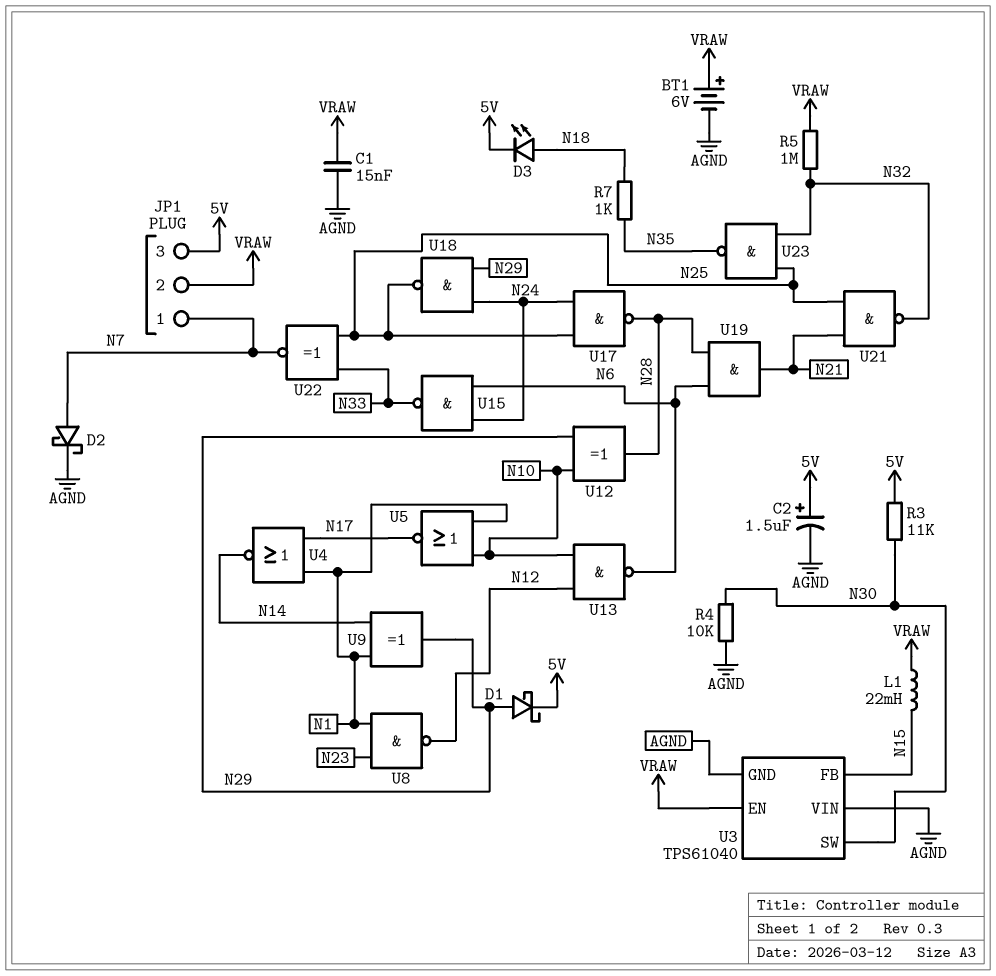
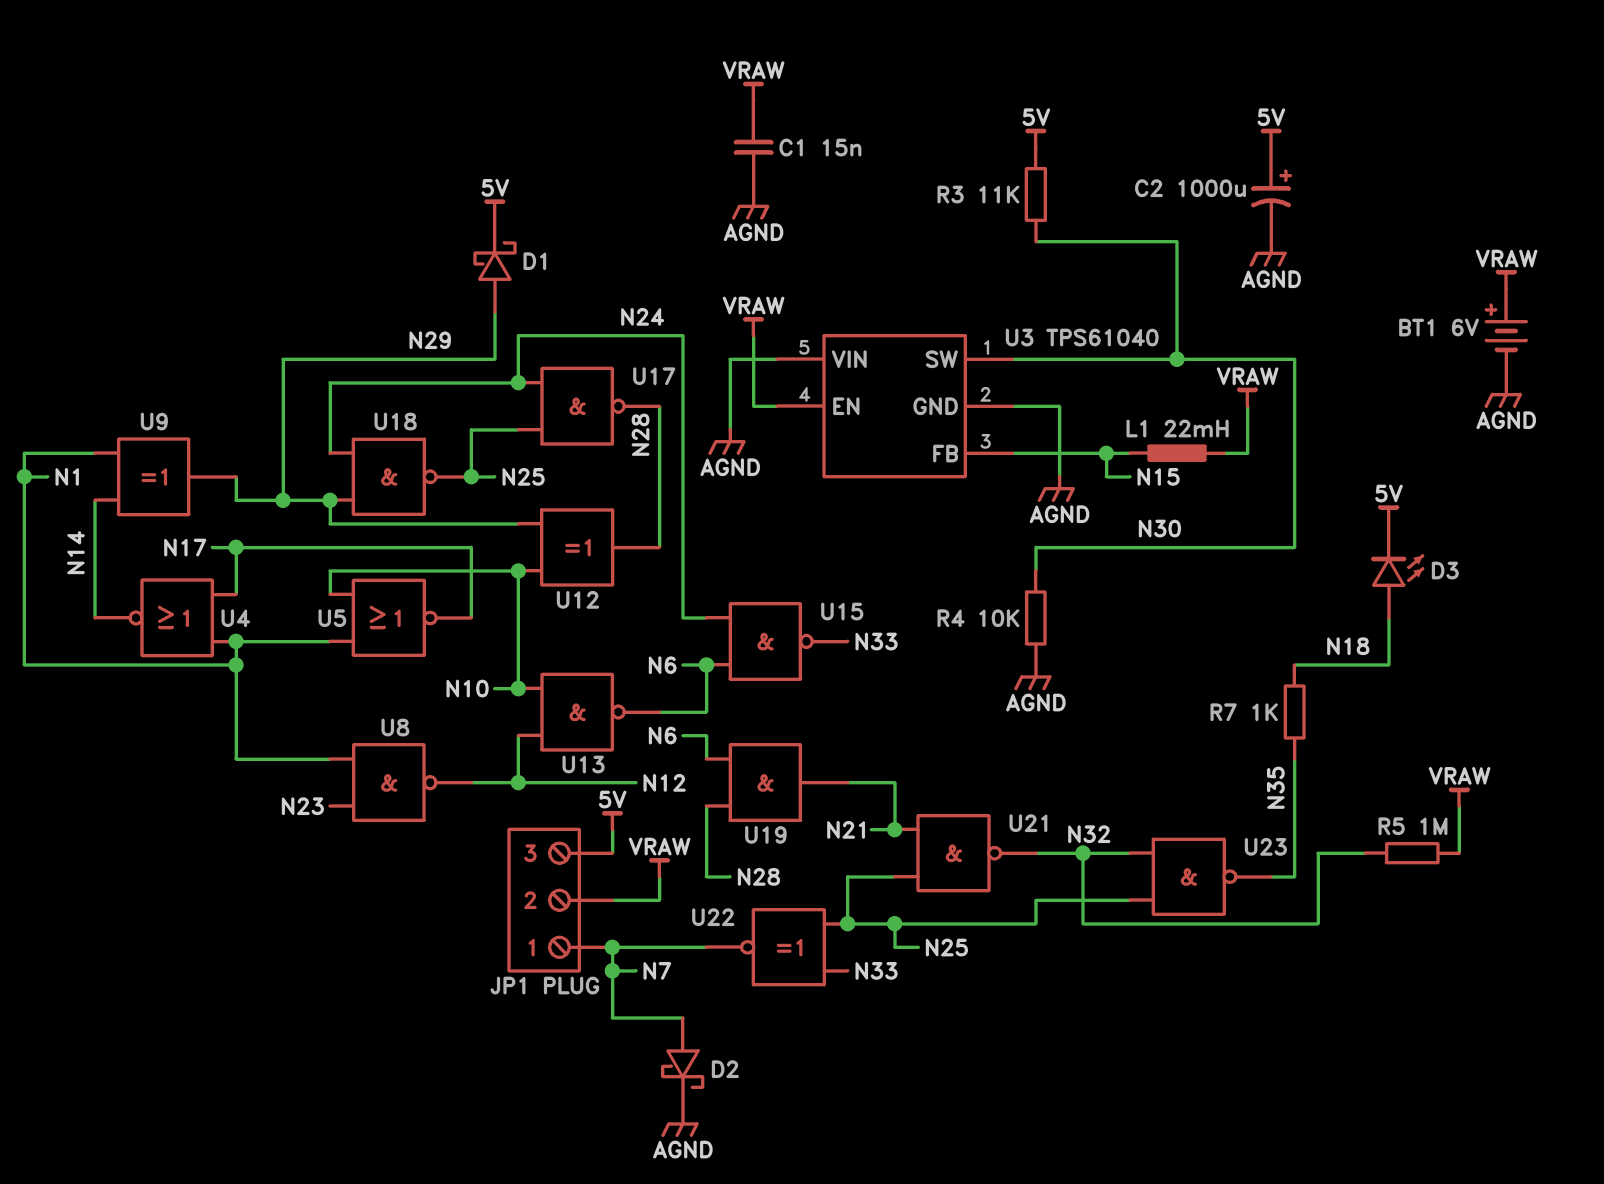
C2: 1.5uF (plus 5V, minus AGND) -> 1000uF (plus 5V, minus AGND)

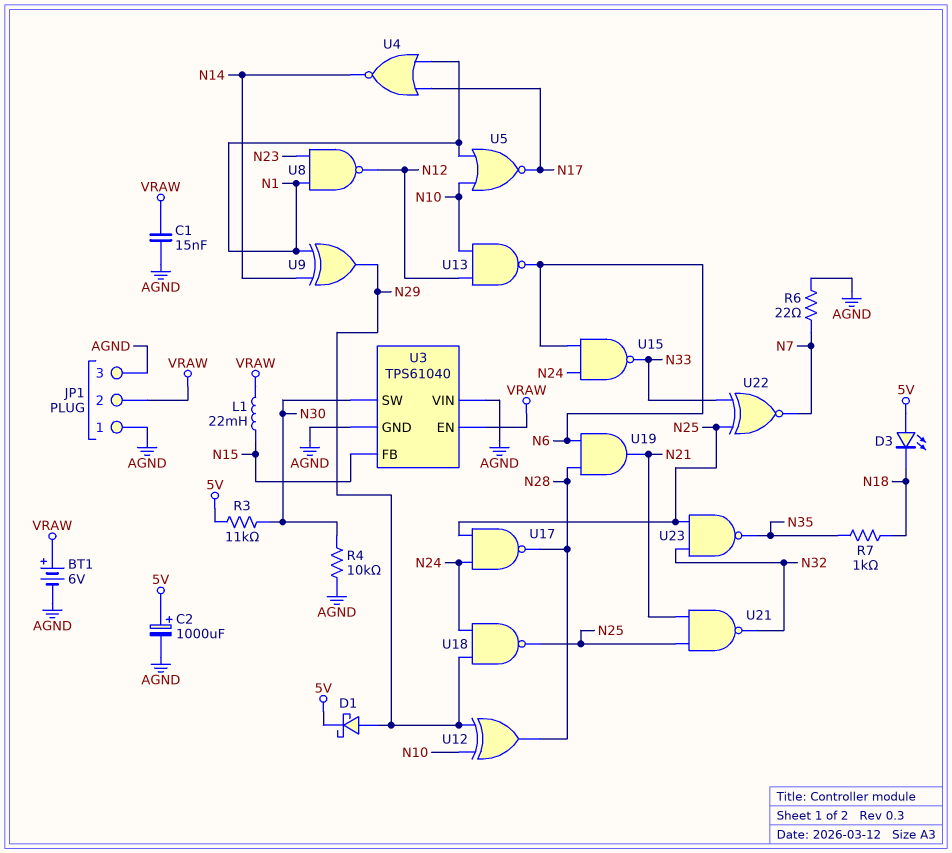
D2: schottky (A N7, K AGND) -> none
D3: LED (A N18, K 5V) -> LED (A 5V, K N18)
JP1 pin 1: N7 -> AGND
JP1 pin 3: 5V -> AGND
R5: 1M (N32, VRAW) -> none
R6: none -> 22 (AGND, N7)

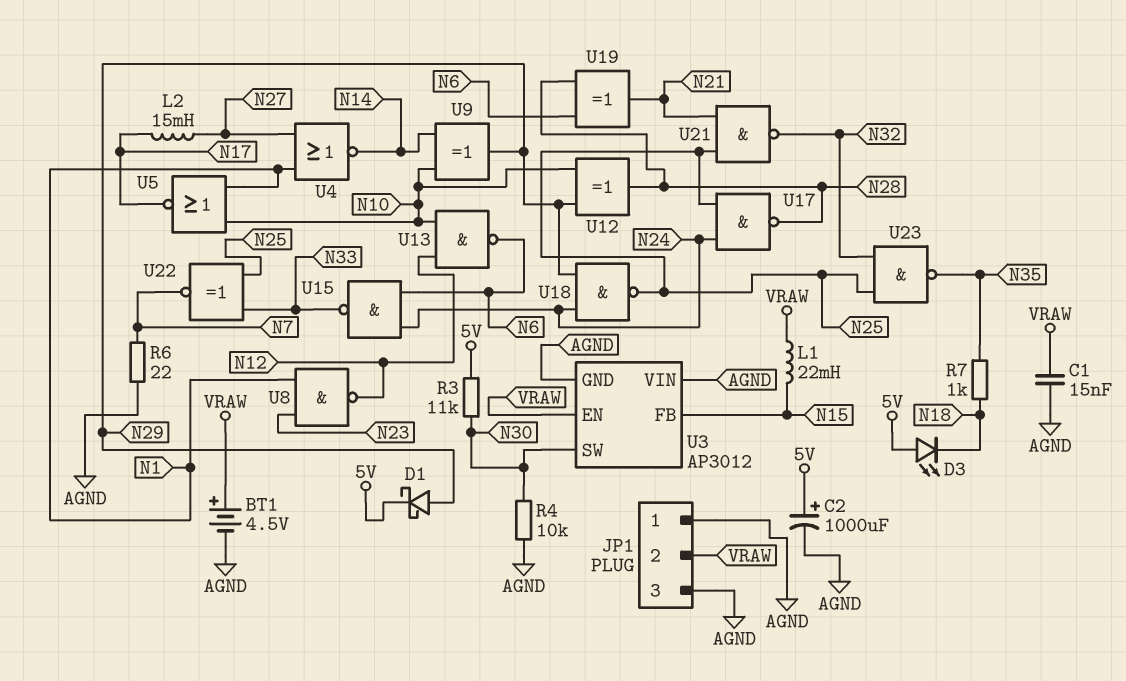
BT1: 6V (plus VRAW, minus AGND) -> 4.5V (plus VRAW, minus AGND)
L2: none -> 15mH (N17, N27)
U3: TPS61040 -> AP3012
U4: NOR (in N1, in N17, out N14) -> NOR (in N1, in N27, out N14)
U9: XOR (in N1, in N14, out N29) -> XOR (in N10, in N14, out N29)
U19: AND (in N6, in N28, out N21) -> XOR (in N6, in N28, out N21)

